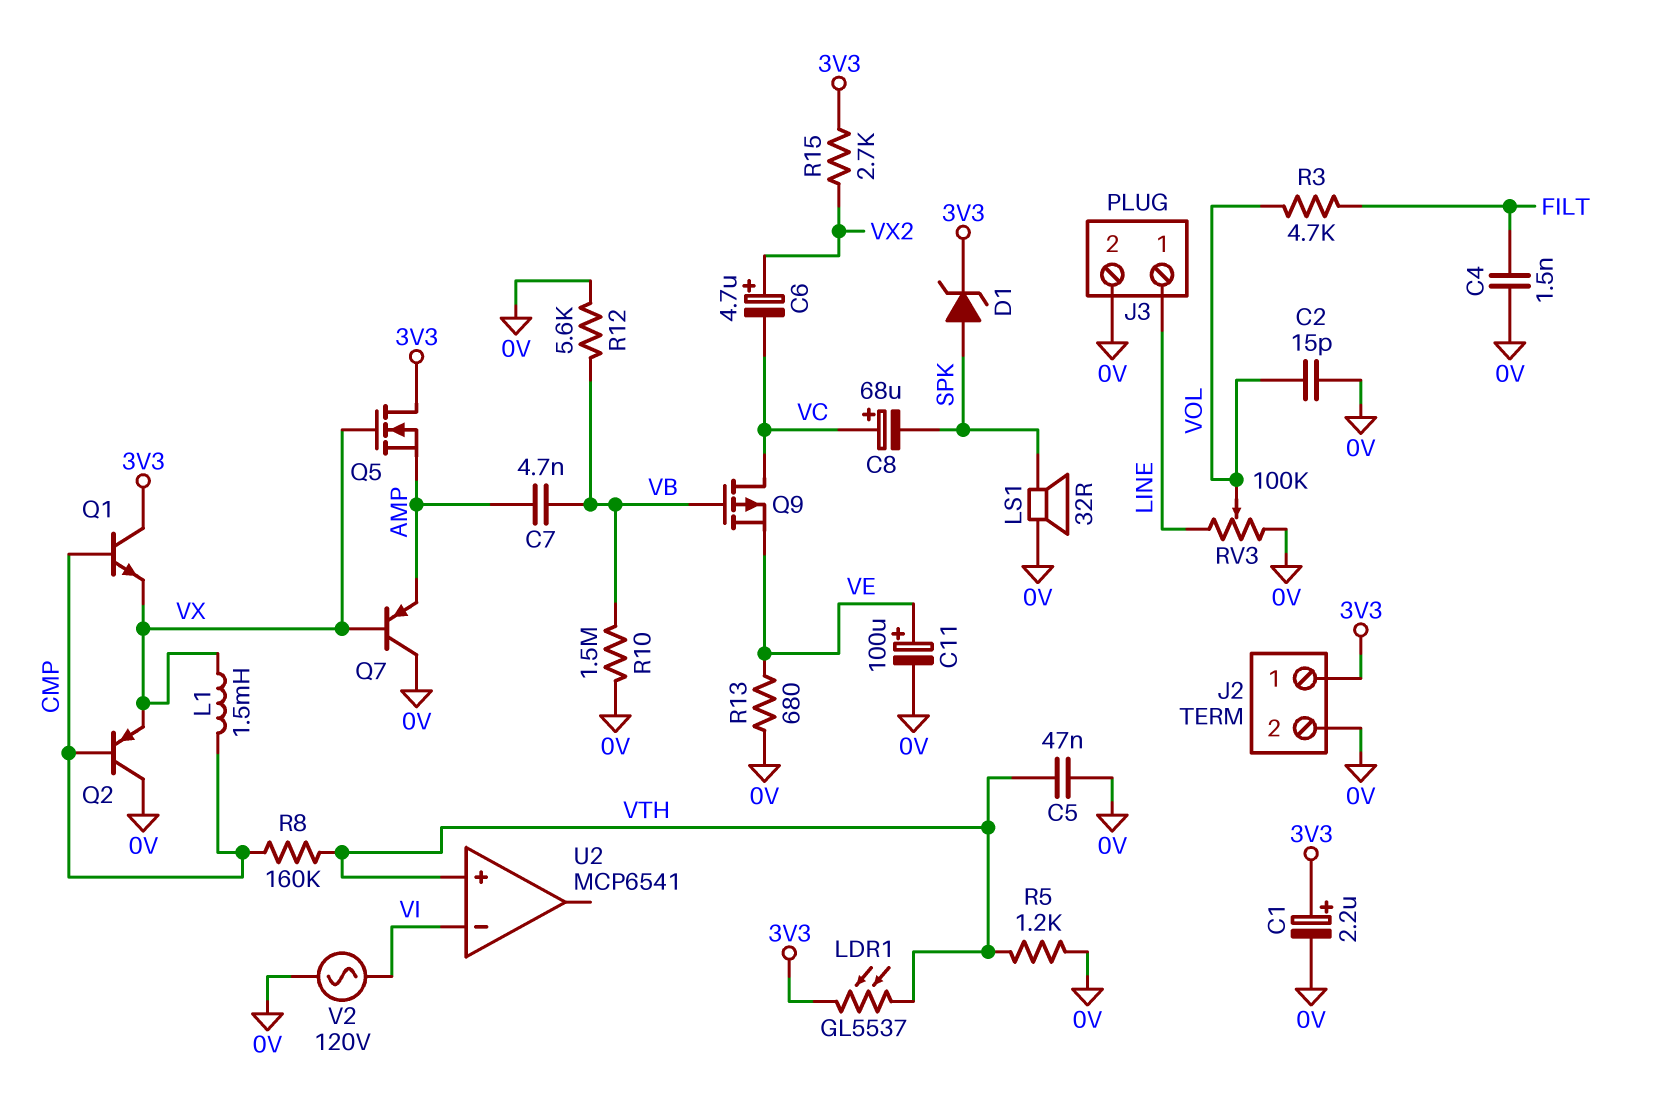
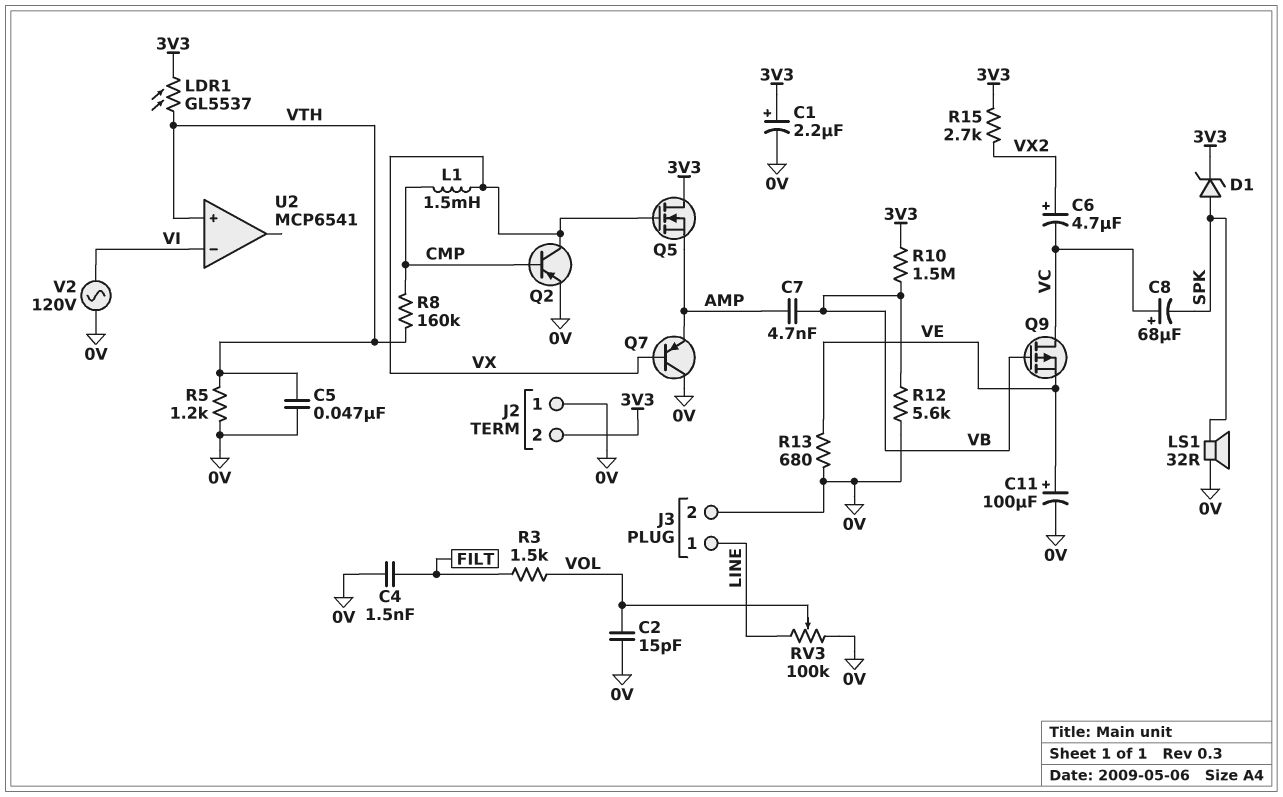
J2 pin 1: 3V3 -> 0V
J2 pin 2: 0V -> 3V3
Q1: NPN (B CMP, C 3V3, E VX) -> none
Q2: PNP (B CMP, C 0V, E VX) -> PNP (B CMP, C VX, E 0V)
R3: 4.7k (FILT, VOL) -> 1.5k (FILT, VOL)
R10: 1.5M (0V, VB) -> 1.5M (3V3, VB)

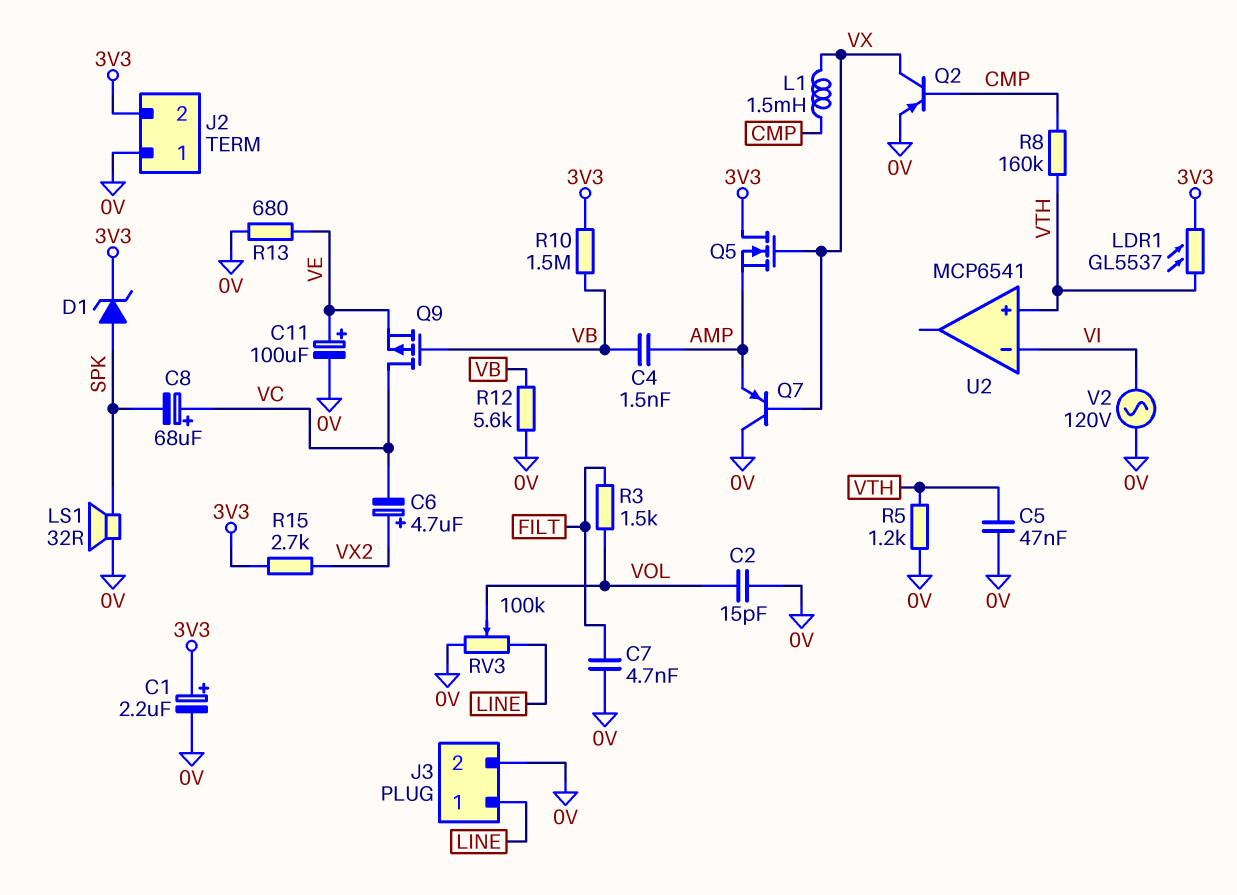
C4: 1.5nF (0V, FILT) -> 1.5nF (AMP, VB)
C7: 4.7nF (AMP, VB) -> 4.7nF (0V, FILT)

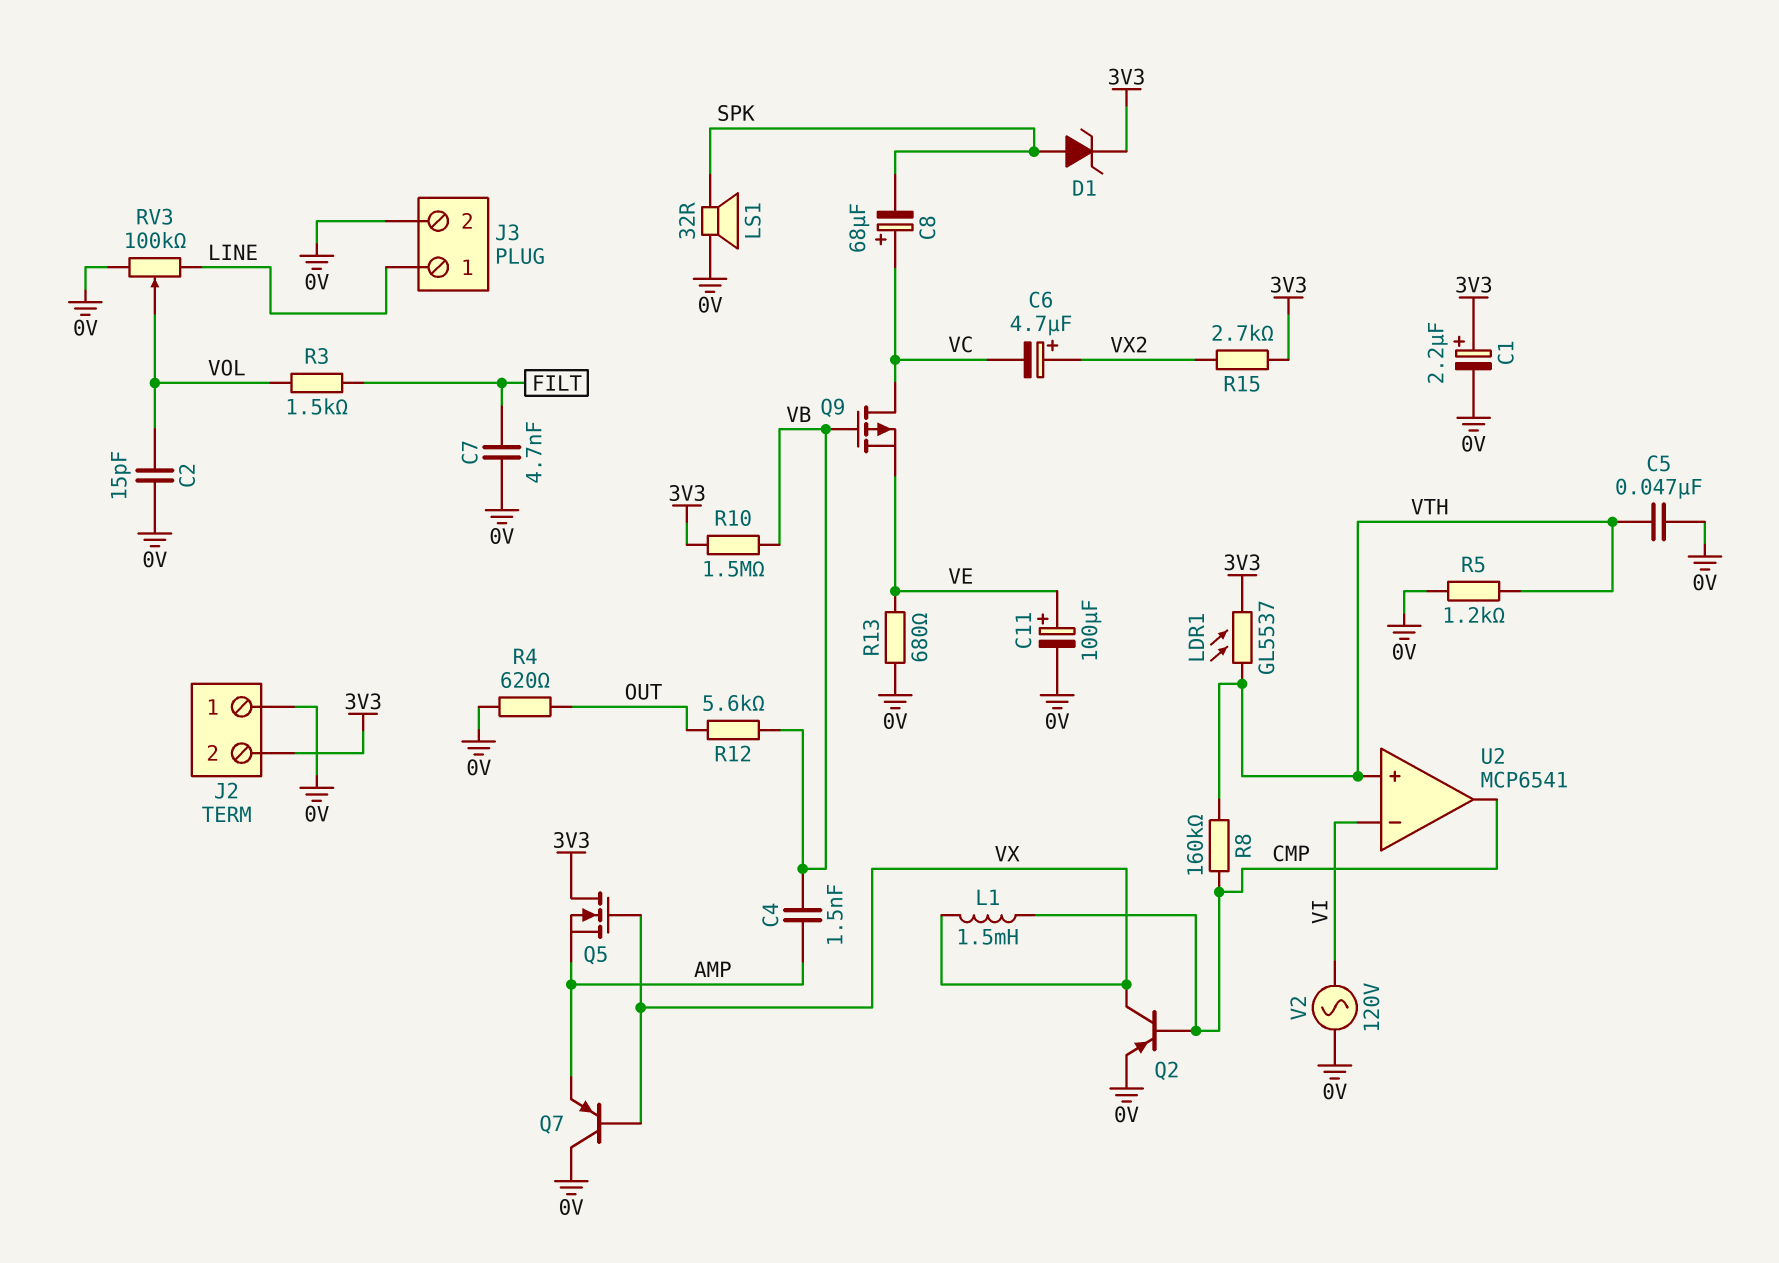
R4: none -> 620 (0V, OUT)
R12: 5.6k (0V, VB) -> 5.6k (OUT, VB)
U2 pin out: none -> CMP

